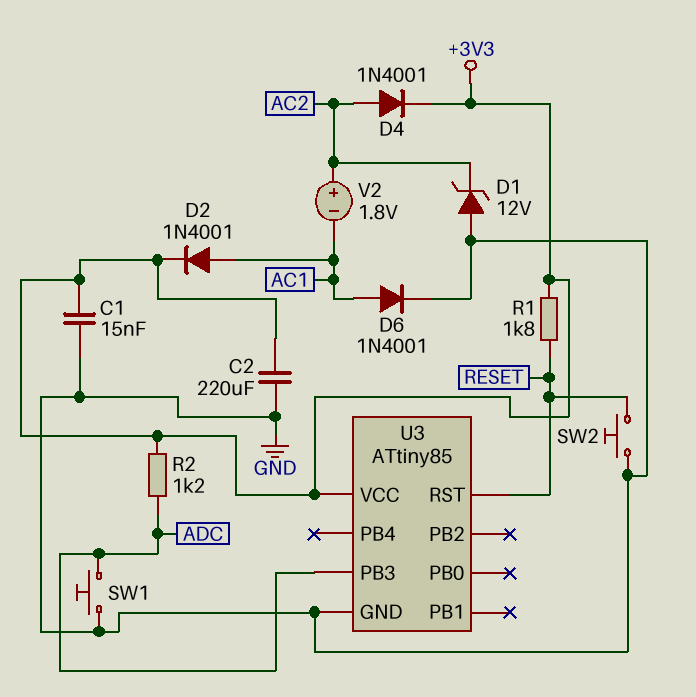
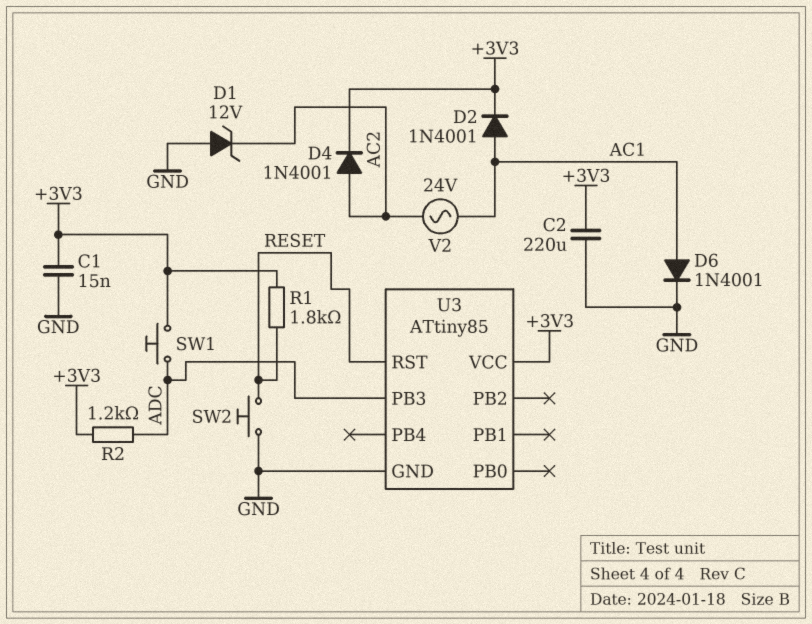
SW1: button (ADC, GND) -> button (+3V3, ADC)
V2: 1.8V (plus AC2, minus AC1) -> AC 24V (AC1, AC2)

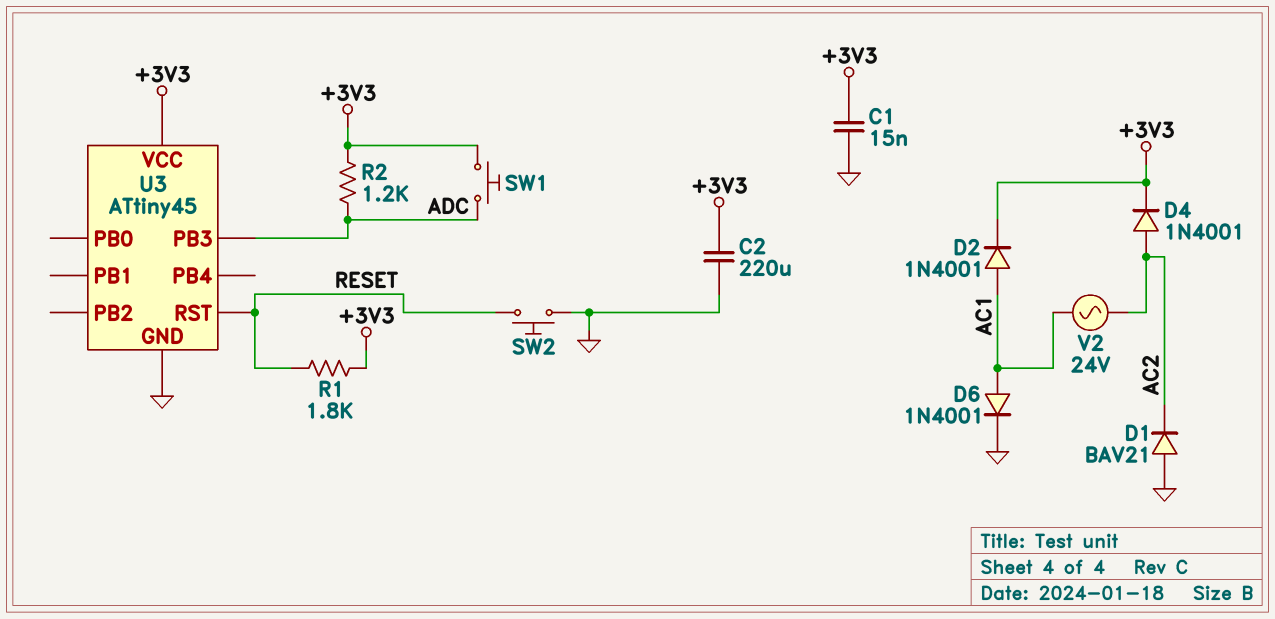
D1: zener 12V (A GND, K AC2) -> diode BAV21 (A GND, K AC2)
U3: ATtiny85 -> ATtiny45

